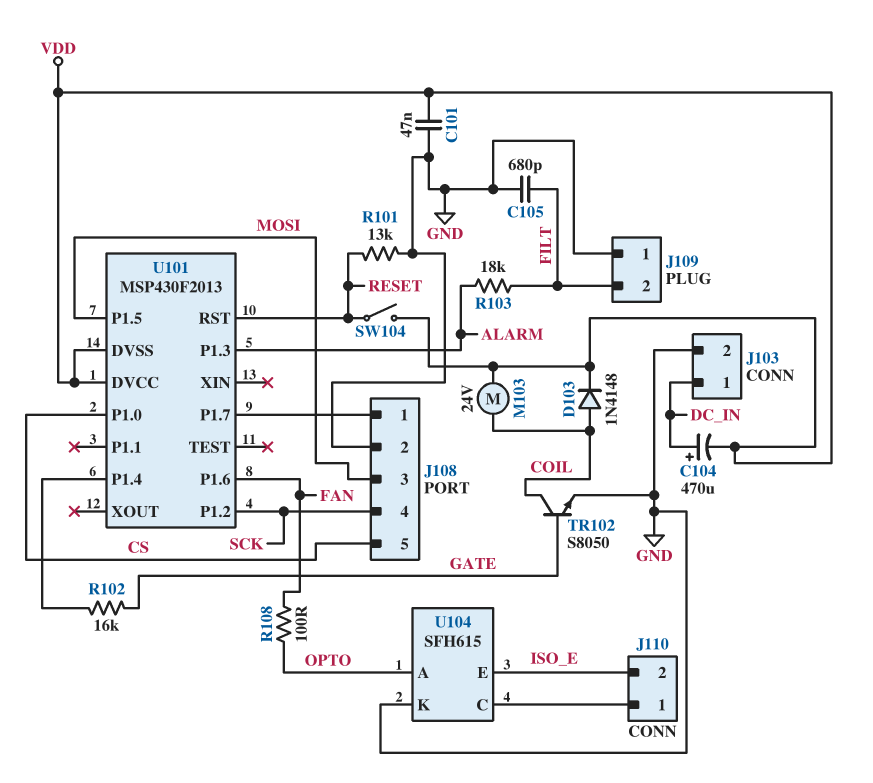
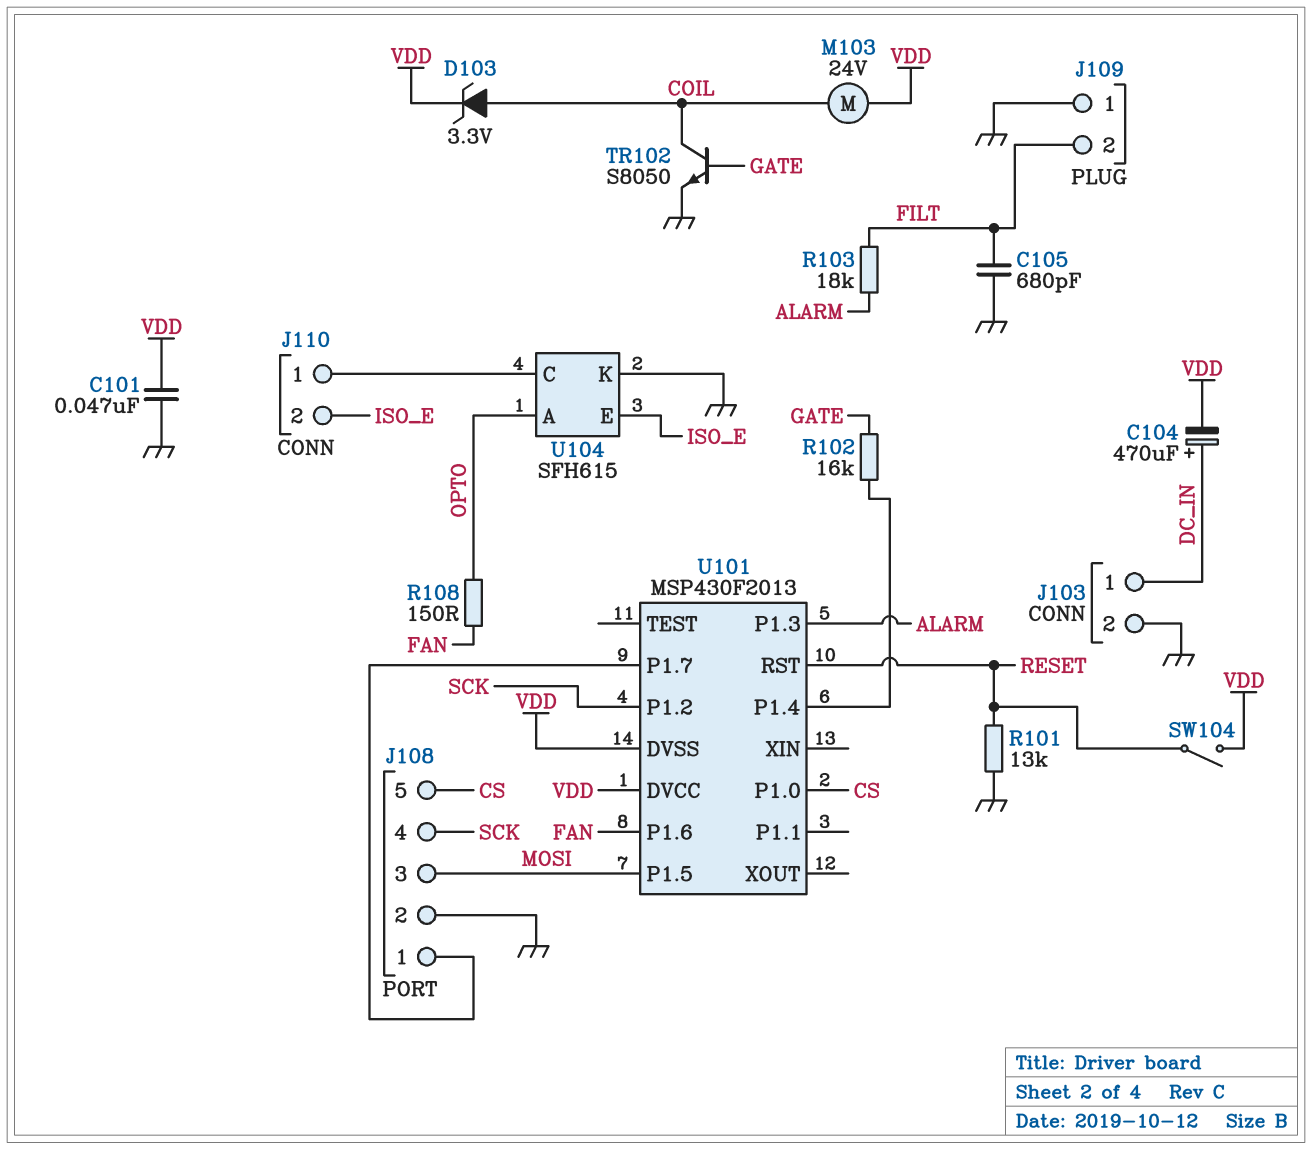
D103: diode 1N4148 (A COIL, K VDD) -> zener 3.3V (A COIL, K VDD)
R108: 100 (FAN, OPTO) -> 150 (FAN, OPTO)

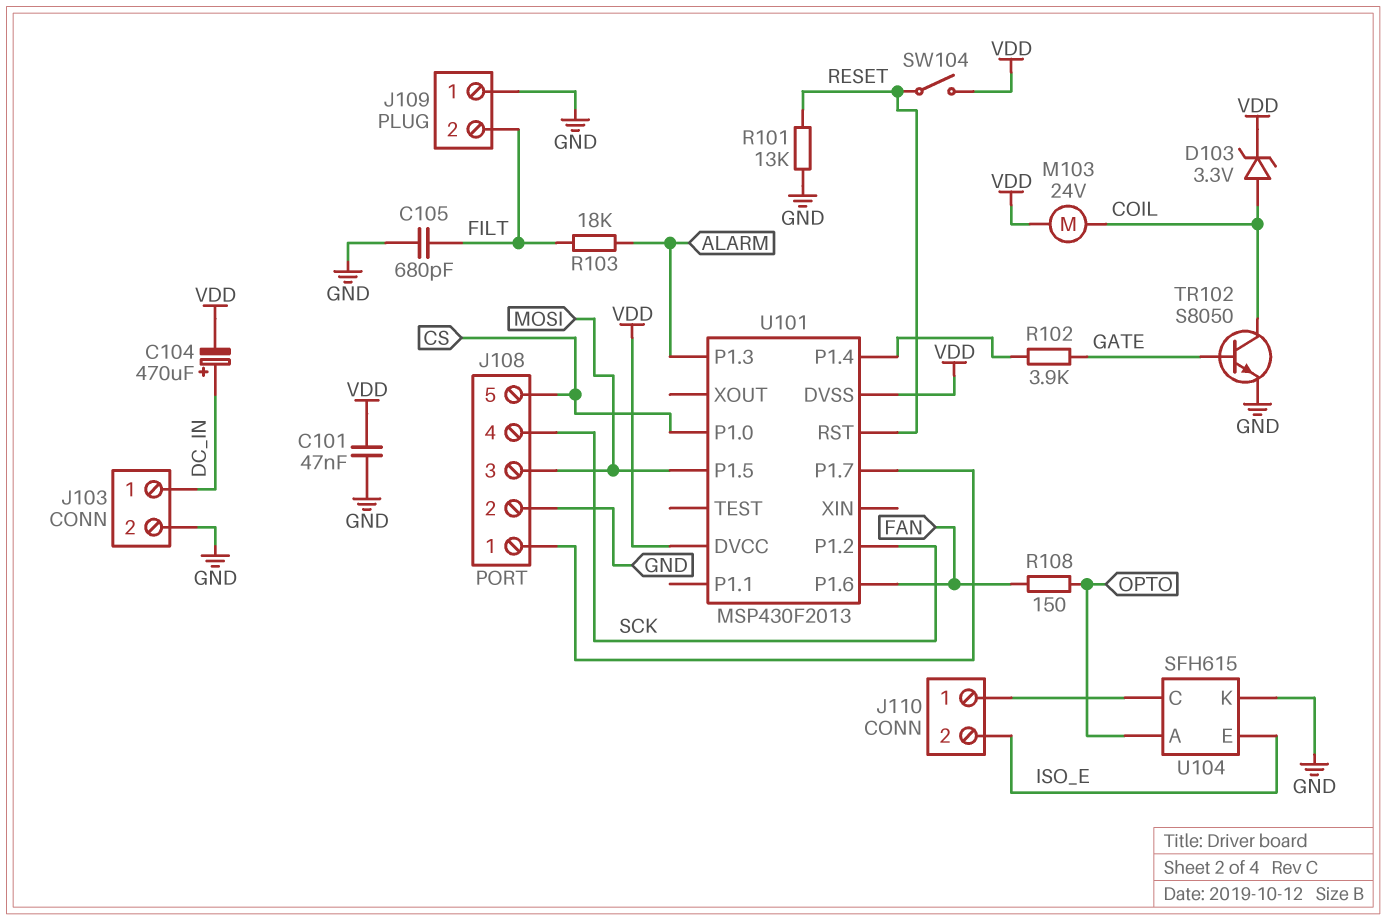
R102: 16k (GATE, U101/P1.4) -> 3.9k (GATE, U101/P1.4)

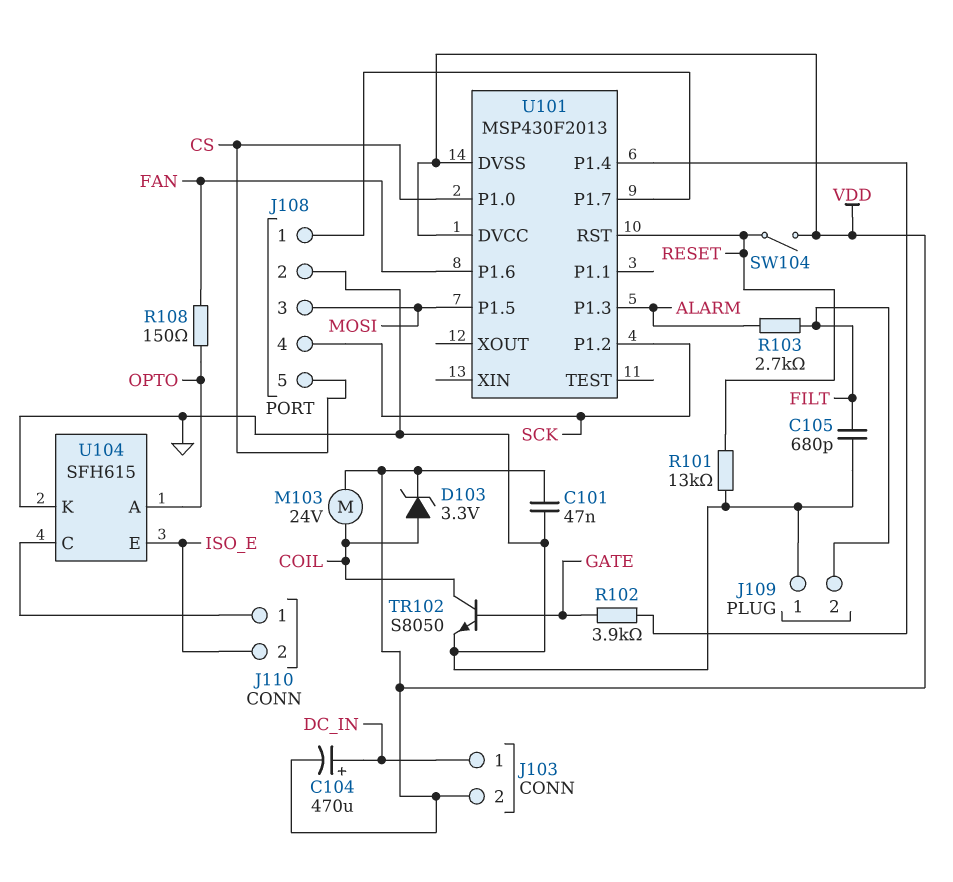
J103 pin 2: GND -> VDD
R103: 18k (ALARM, FILT) -> 2.7k (ALARM, FILT)

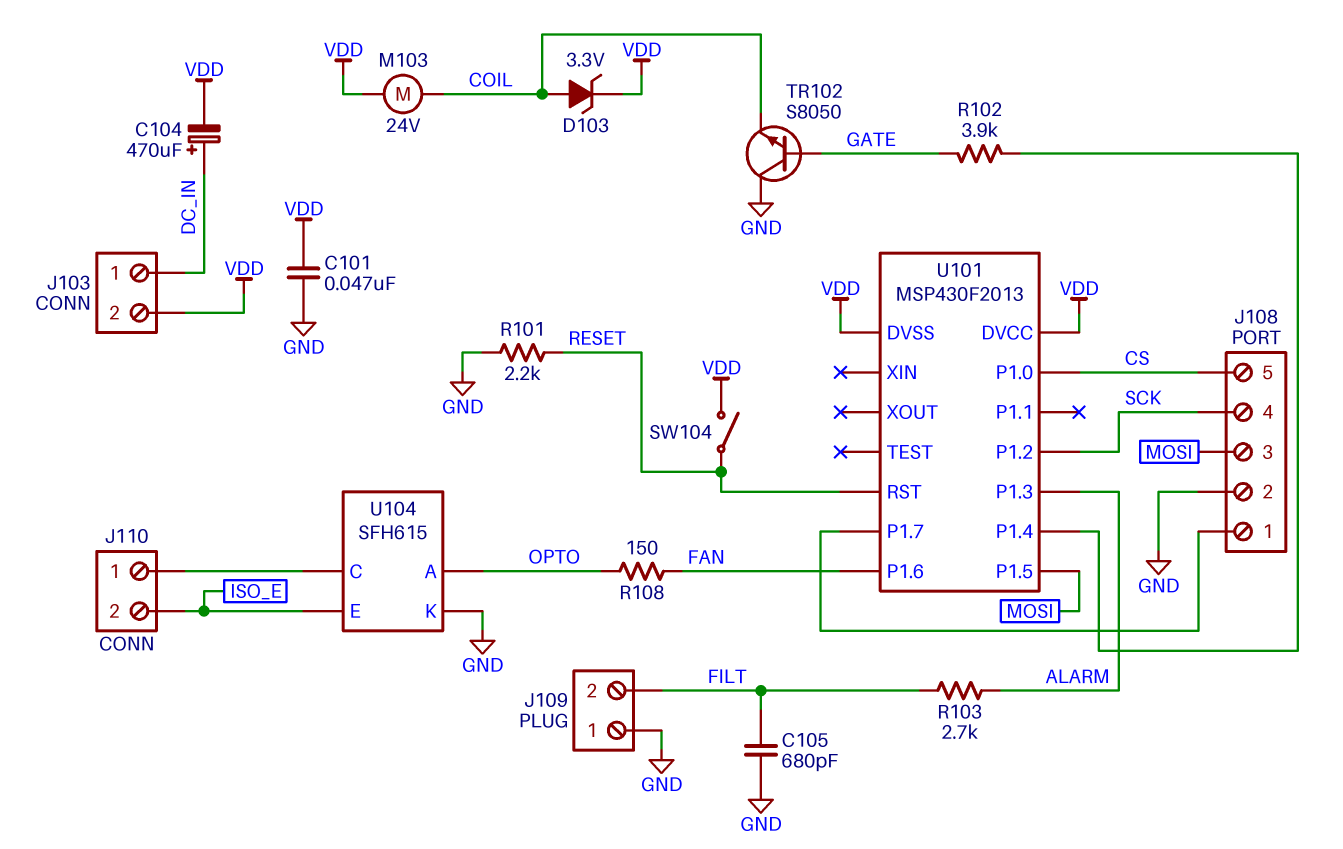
R101: 13k (GND, RESET) -> 2.2k (GND, RESET)
TR102: NPN S8050 (B GATE, C COIL, E GND) -> NPN S8050 (B GATE, C GND, E COIL)

